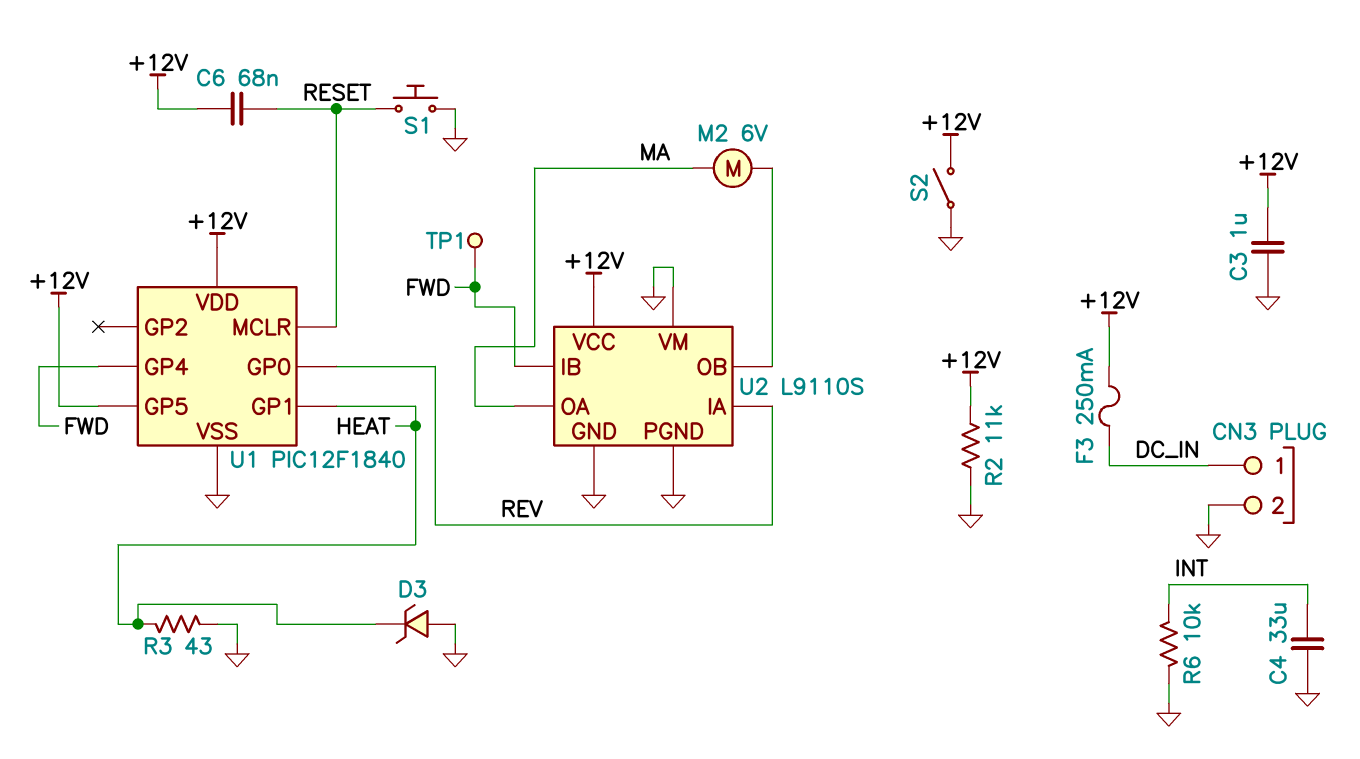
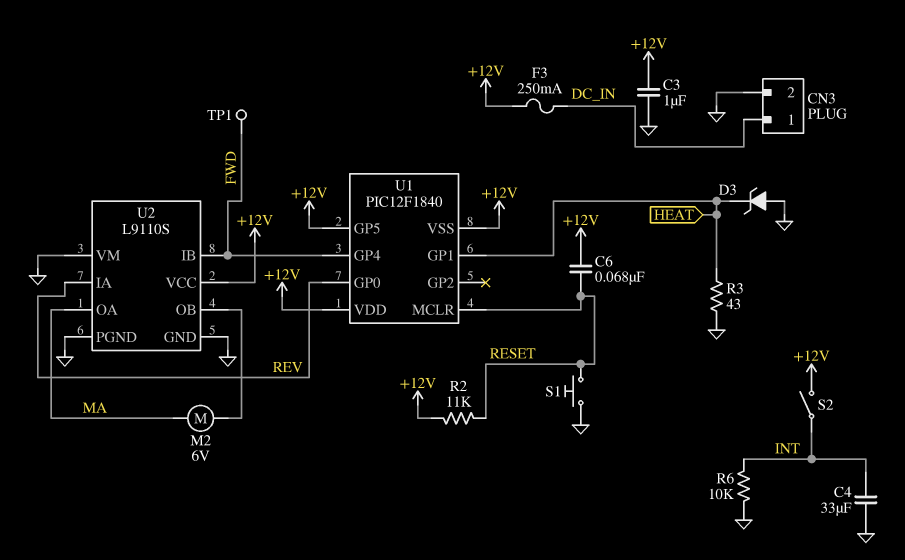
R2: 11k (+12V, GND) -> 11k (+12V, RESET)
S2: switch (+12V, GND) -> switch (+12V, INT)
U1 pin VSS: GND -> +12V

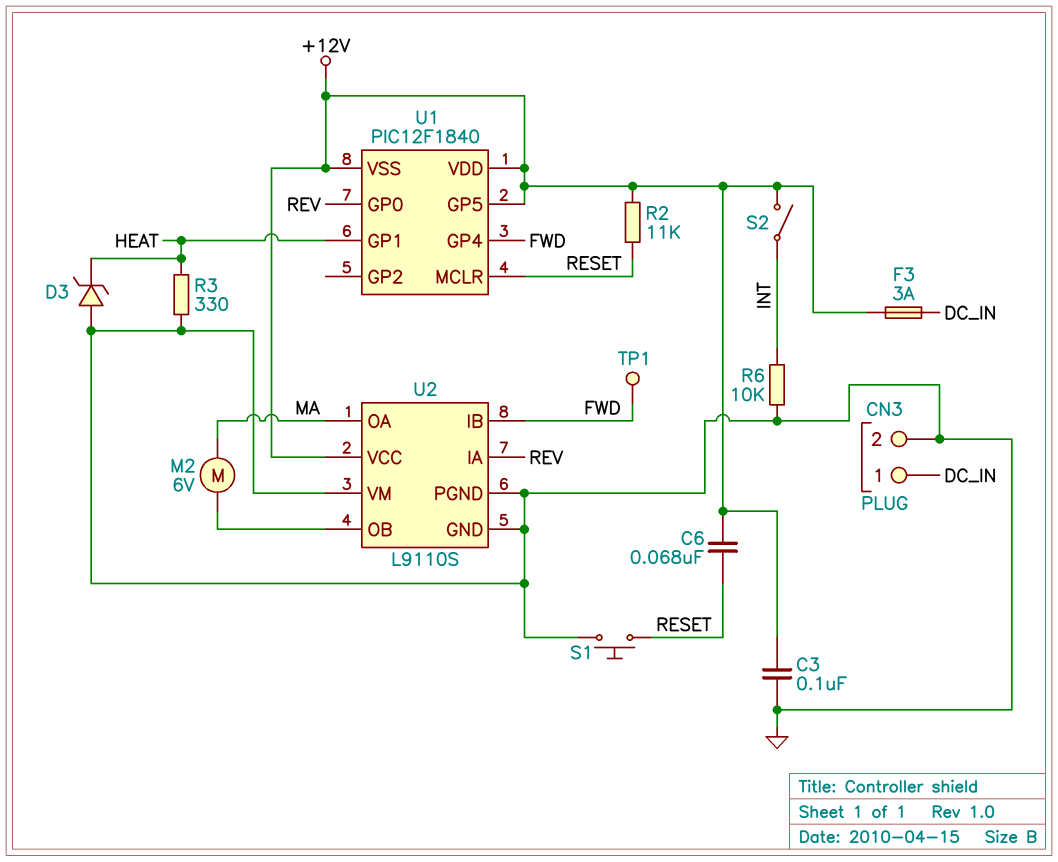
C3: 1uF (+12V, GND) -> 100nF (+12V, GND)
C4: 33uF (GND, INT) -> none
F3: 250mA (+12V, DC_IN) -> 3A (+12V, DC_IN)
R3: 43 (GND, HEAT) -> 330 (GND, HEAT)

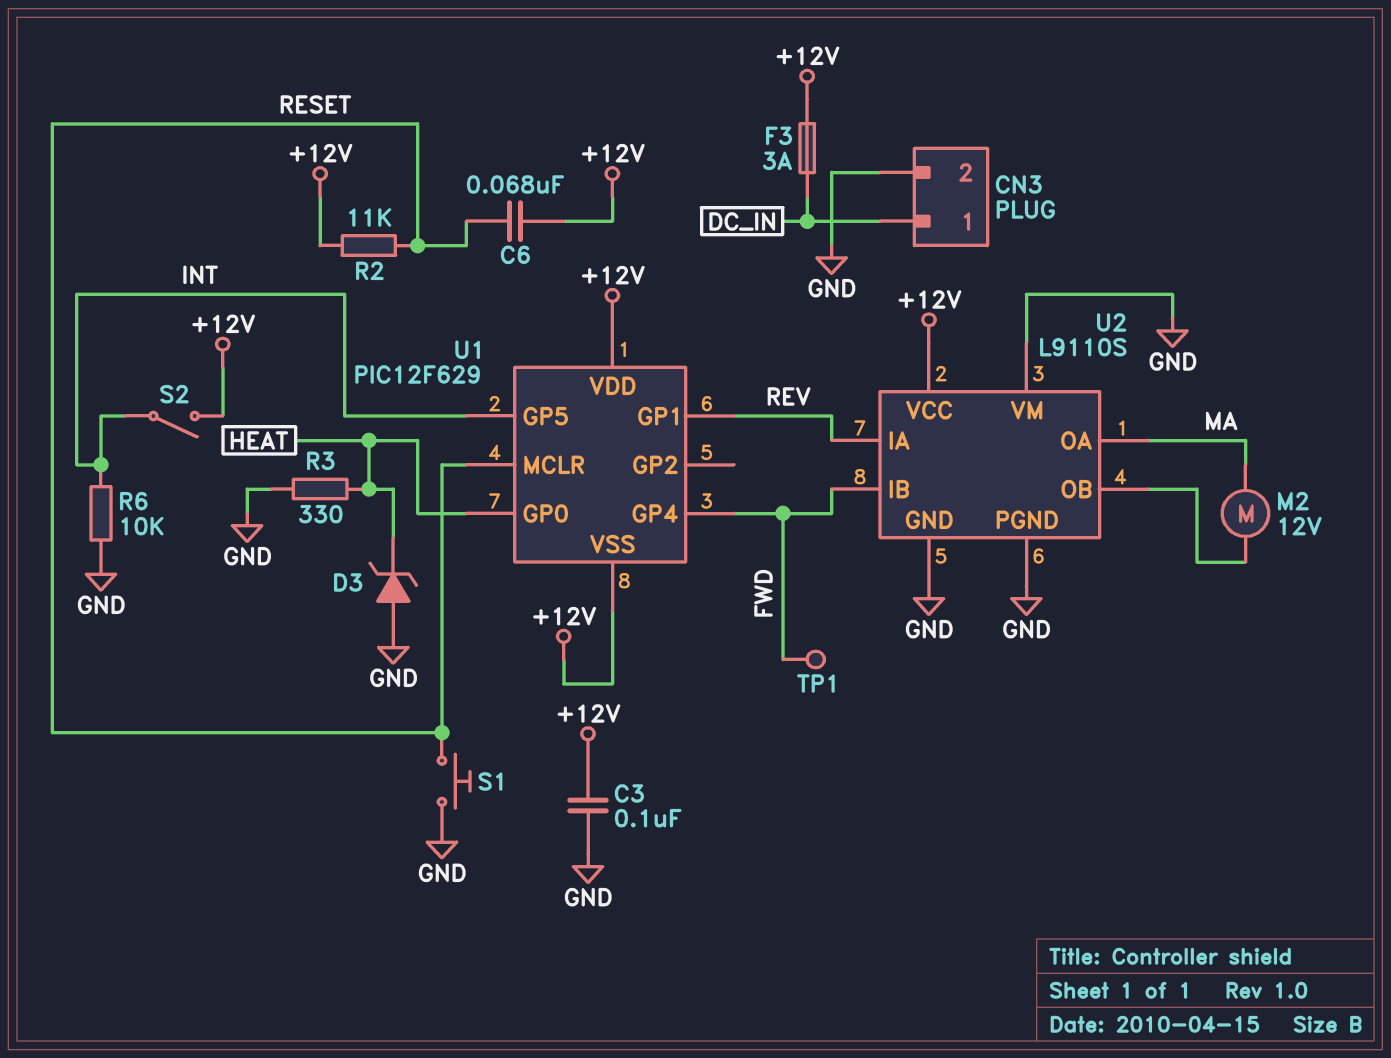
M2: motor 6V (MA, U2/OB) -> motor 12V (MA, U2/OB)
U1: PIC12F1840 -> PIC12F629
U1 pin GP0: REV -> HEAT
U1 pin GP1: HEAT -> REV
U1 pin GP5: +12V -> INT

